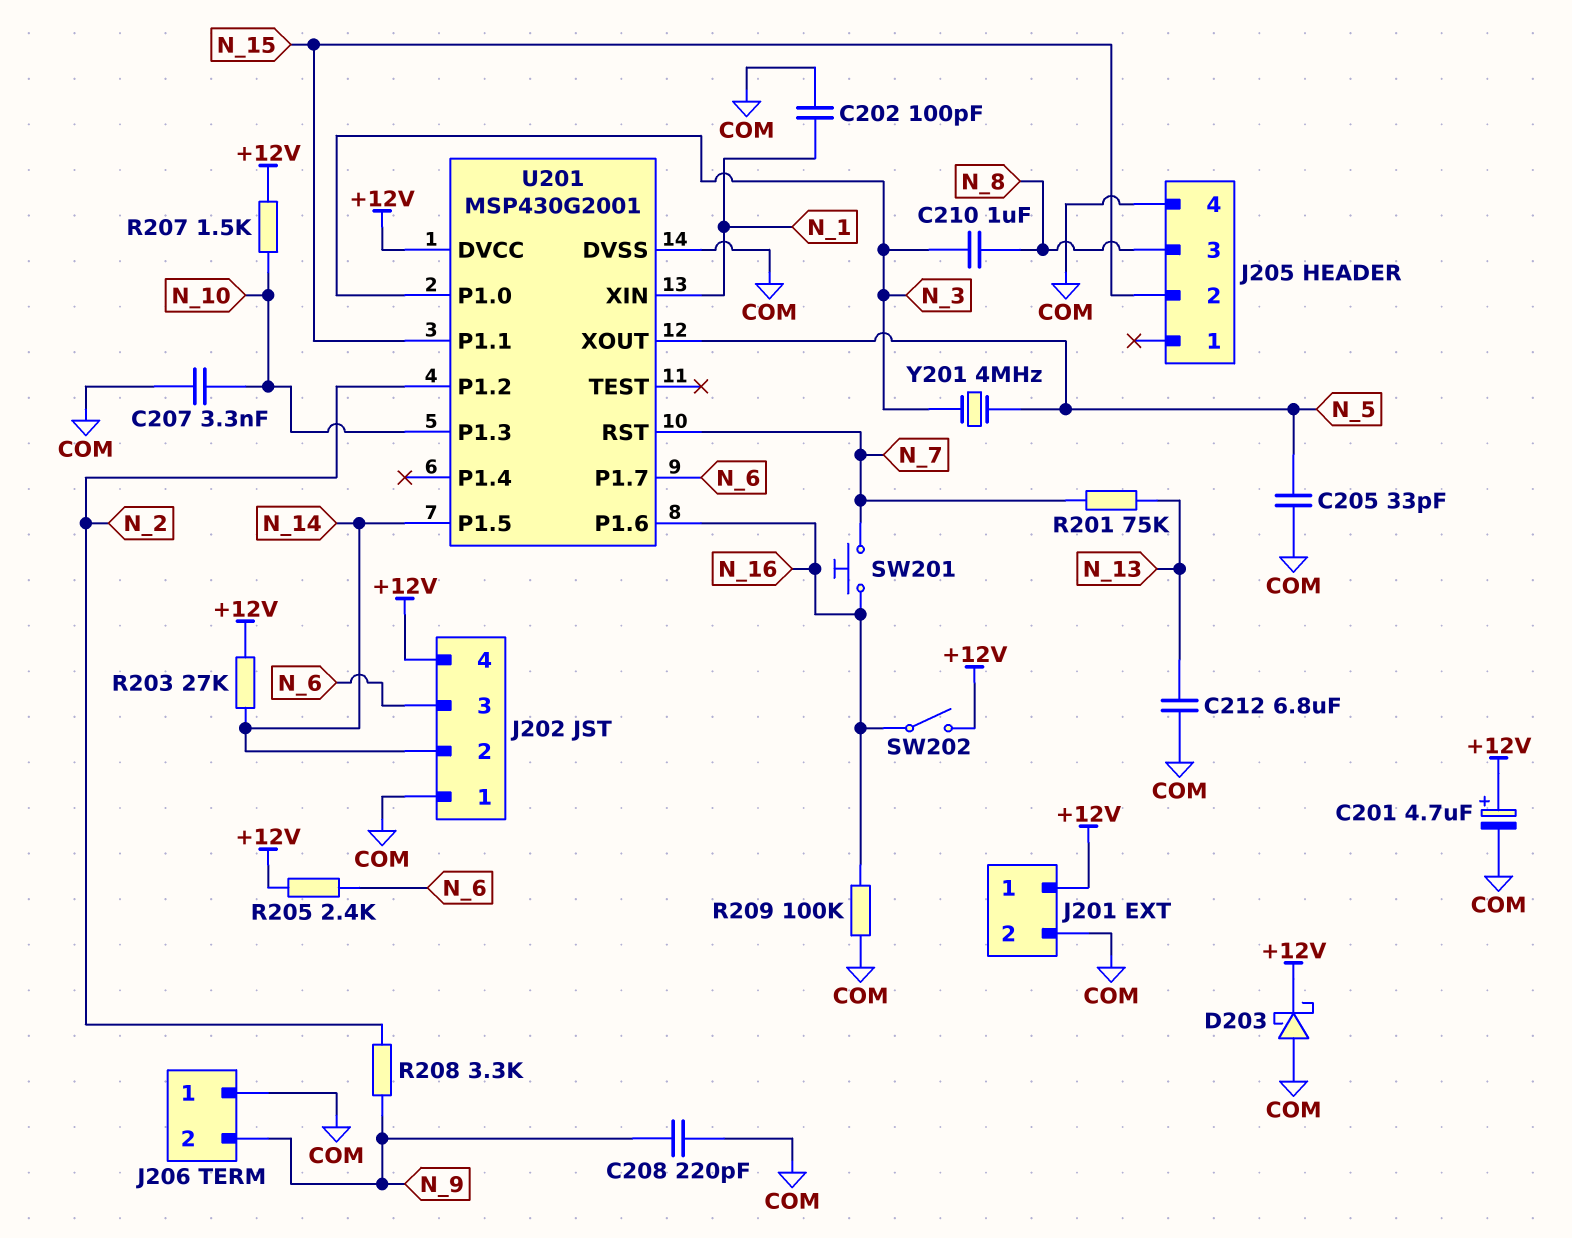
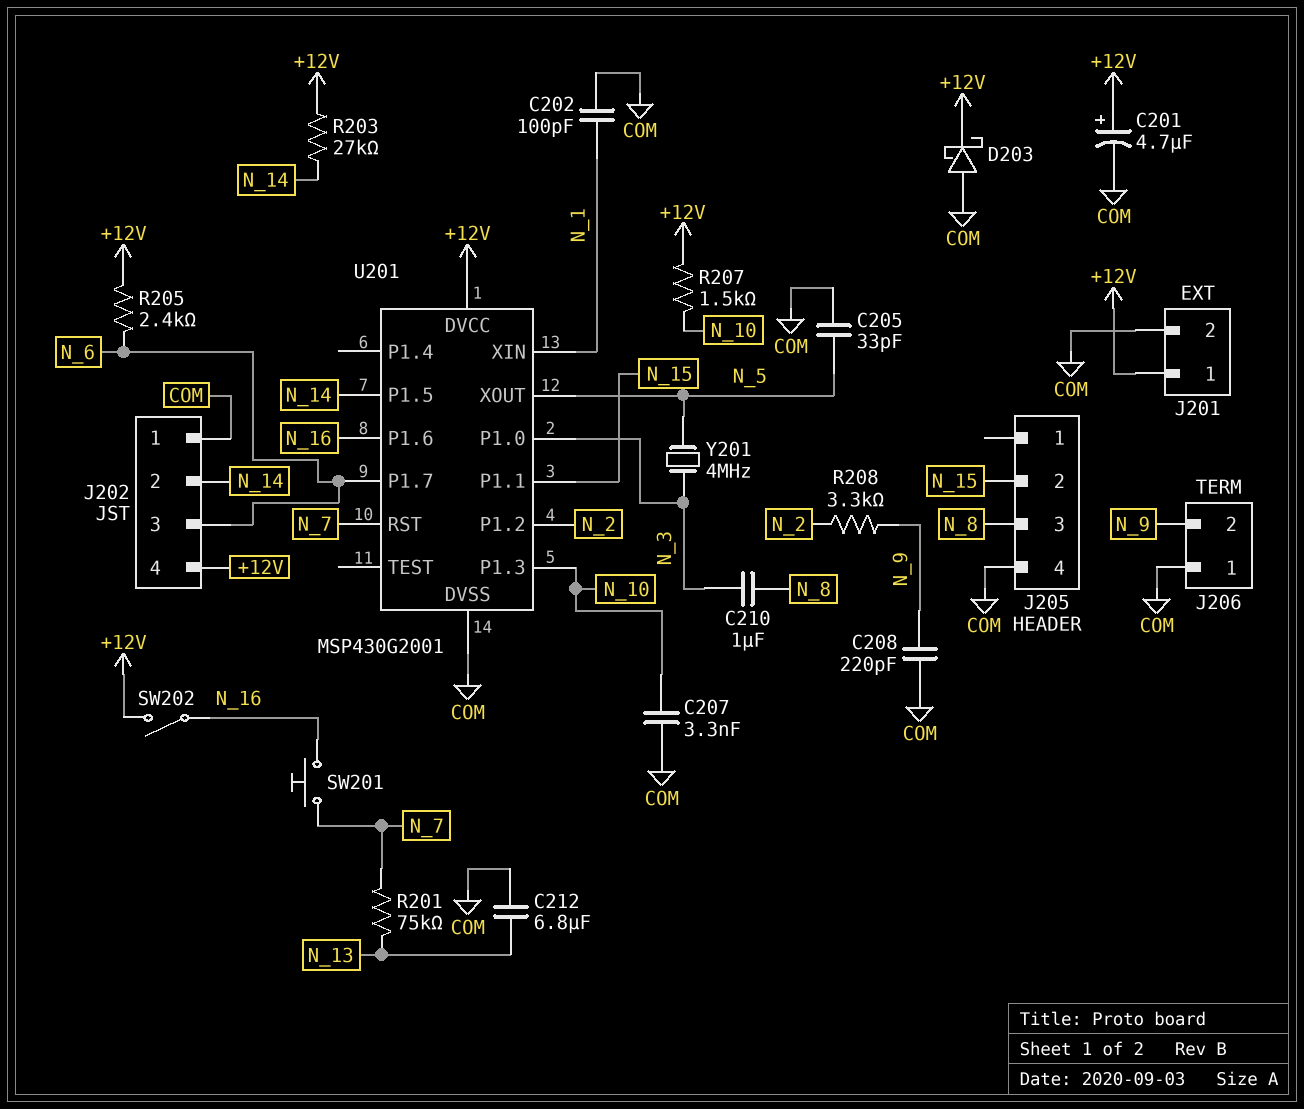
R209: 100k (COM, N_16) -> none

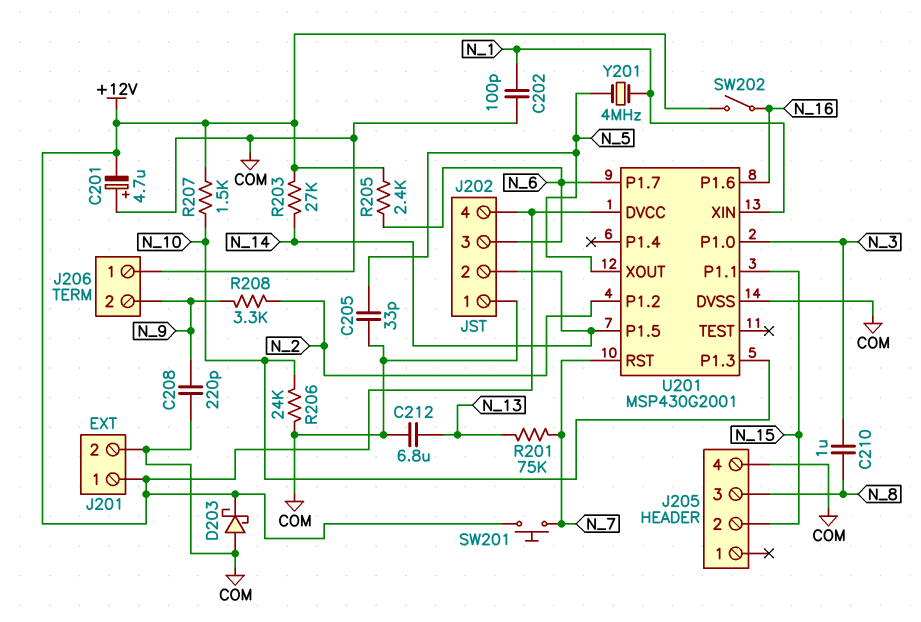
C201: 4.7uF (plus +12V, minus COM) -> 4.7uF (plus COM, minus +12V)
C207: 3.3nF (COM, N_10) -> none
R206: none -> 24k (COM, N_10)
SW201: button (N_7, N_16) -> button (+12V, N_7)
Y201: 4MHz (N_3, N_5) -> 4MHz (N_1, N_5)

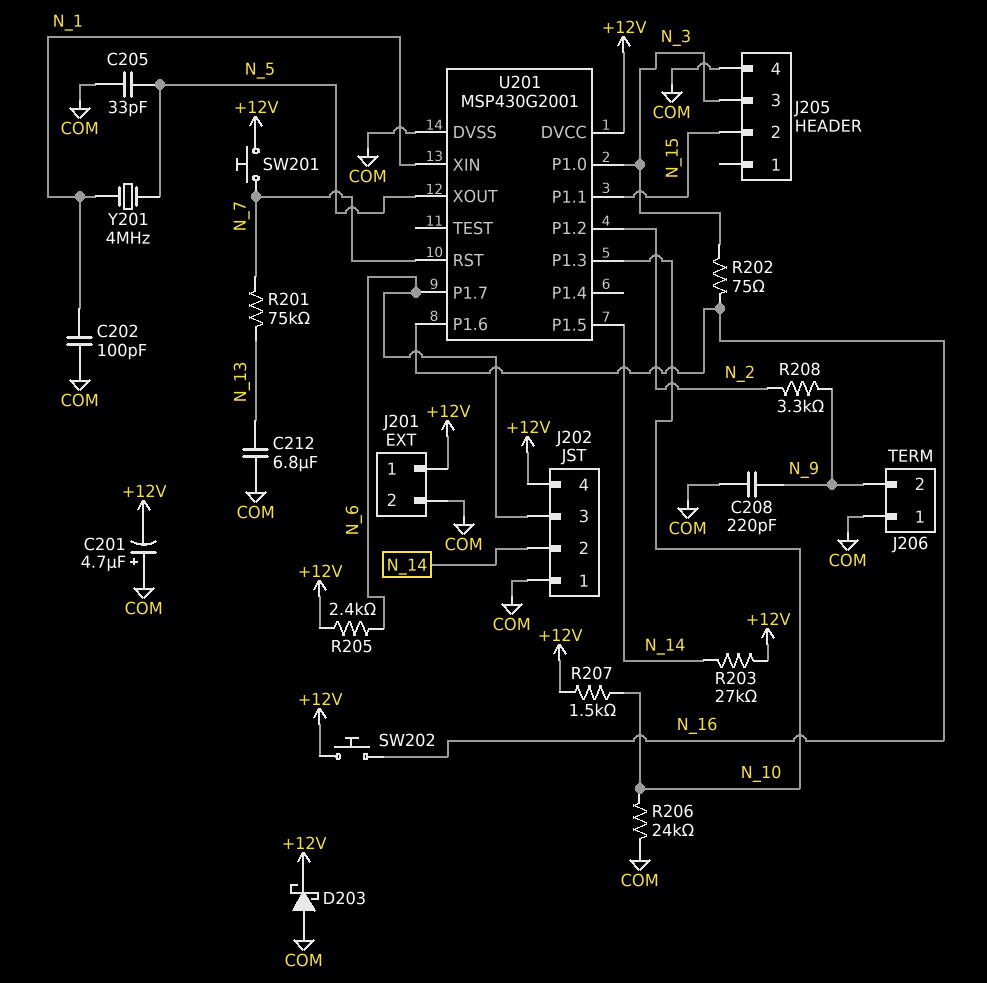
C210: 1uF (N_3, N_8) -> none
J205 pin 3: N_8 -> N_3
R202: none -> 75 (N_3, N_16)
SW202: switch (+12V, N_16) -> button (+12V, N_16)

